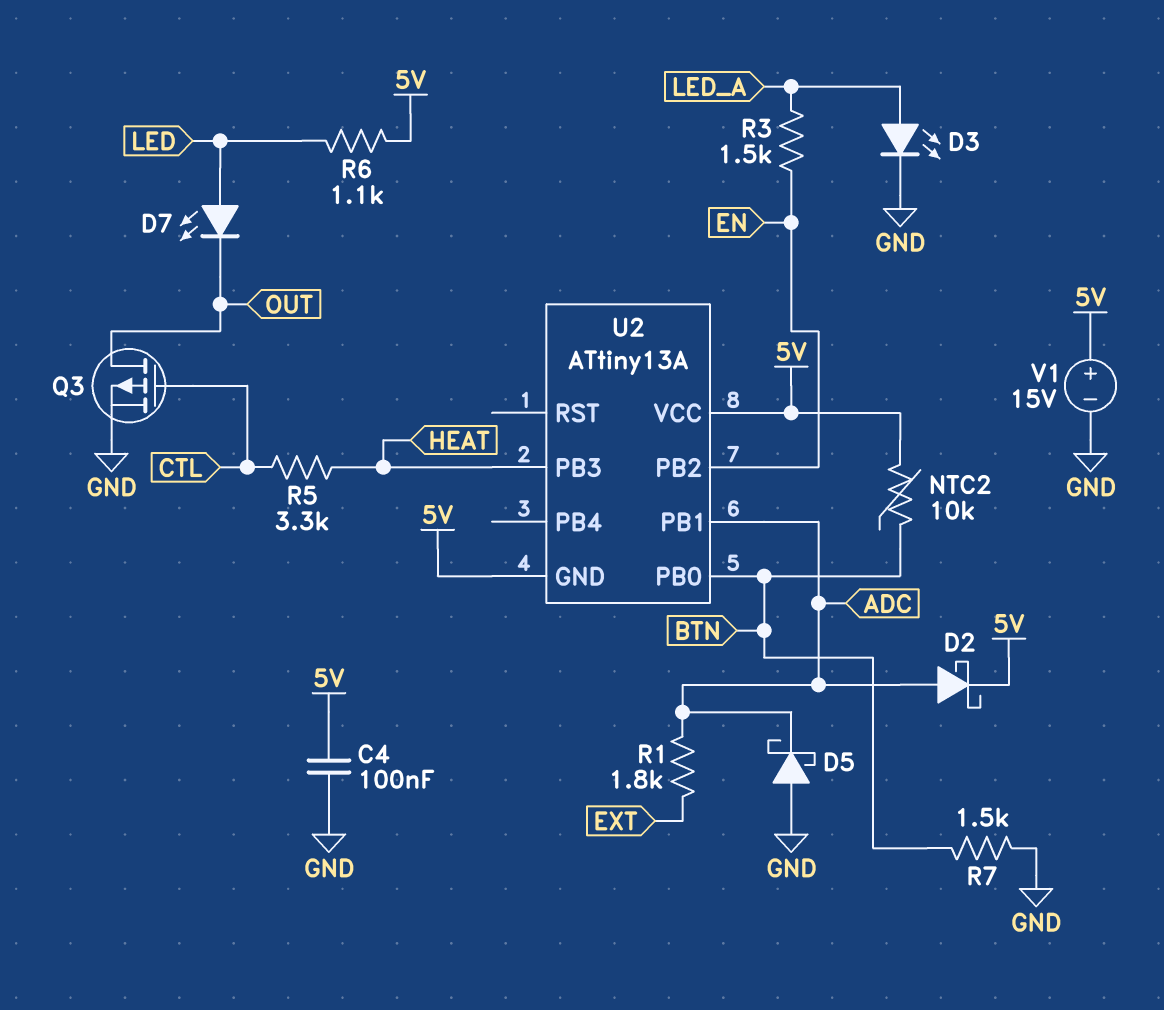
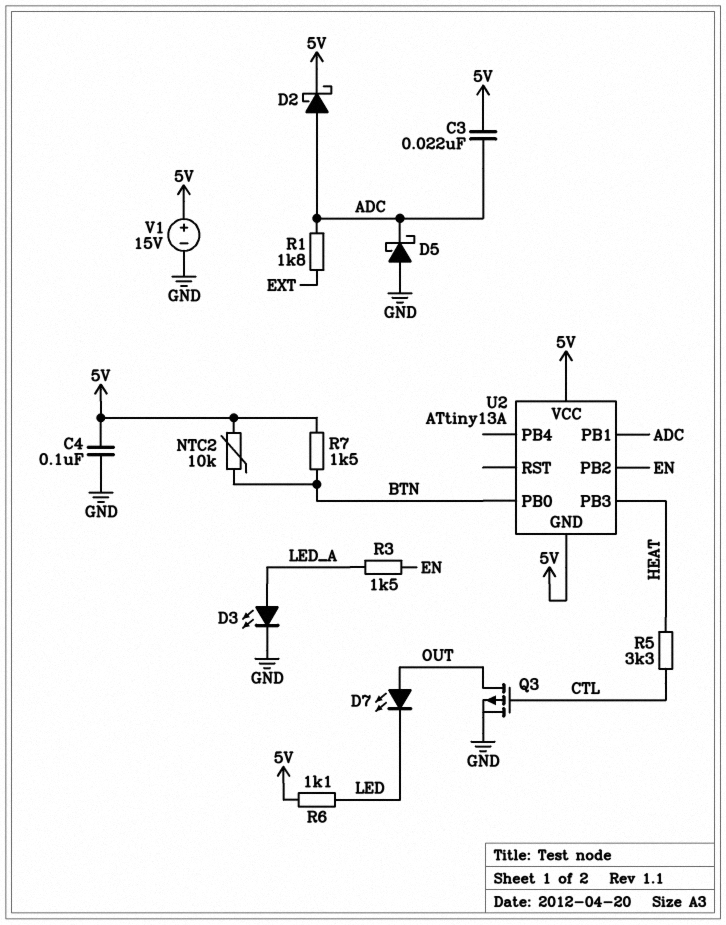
C3: none -> 22nF (5V, ADC)
D7: LED (A LED, K OUT) -> LED (A OUT, K LED)
R7: 1.5k (BTN, GND) -> 1.5k (5V, BTN)

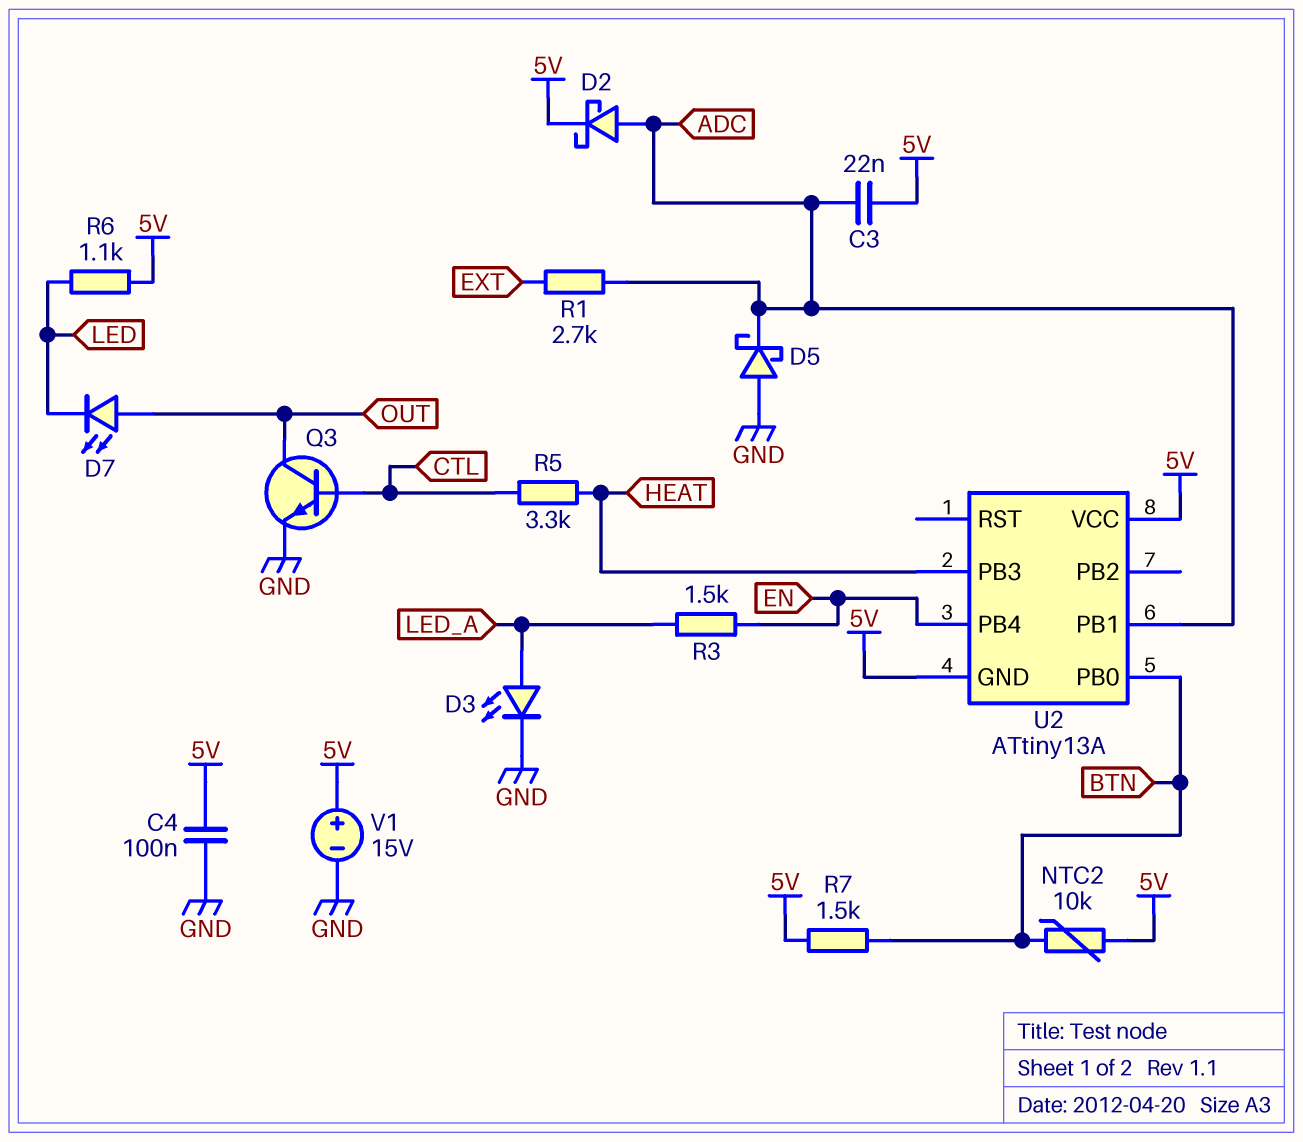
Q3: PMOS (G CTL, D OUT, S GND) -> NPN (B CTL, C OUT, E GND)
R1: 1.8k (ADC, EXT) -> 2.7k (ADC, EXT)
U2 pin PB2: EN -> none
U2 pin PB4: none -> EN

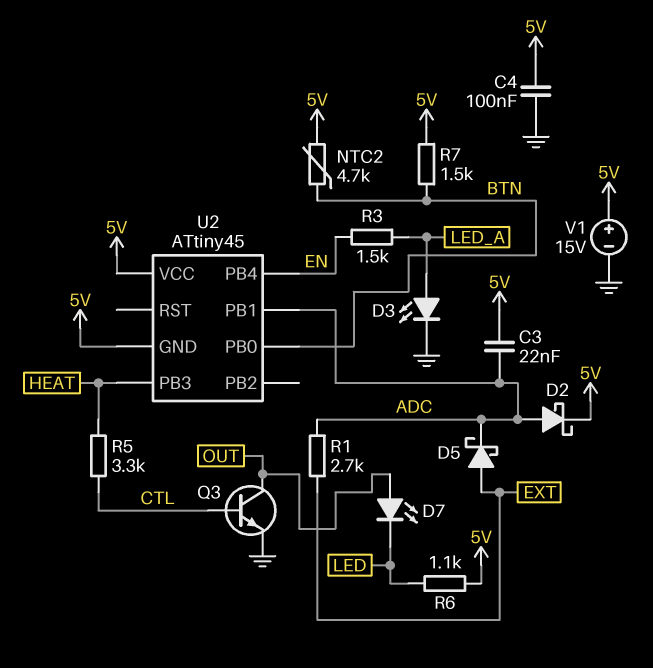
D5: schottky (A GND, K ADC) -> schottky (A EXT, K ADC)
NTC2: 10k (5V, BTN) -> 4.7k (5V, BTN)
U2: ATtiny13A -> ATtiny45

